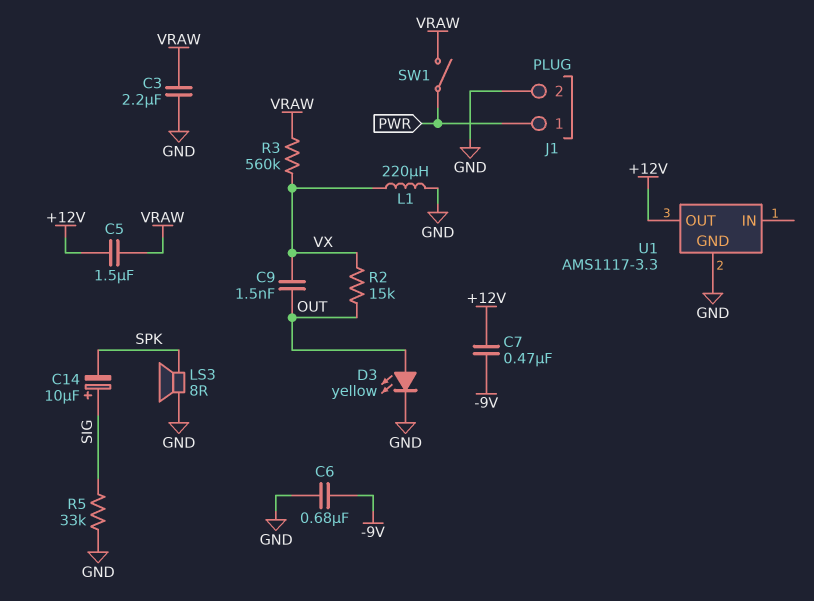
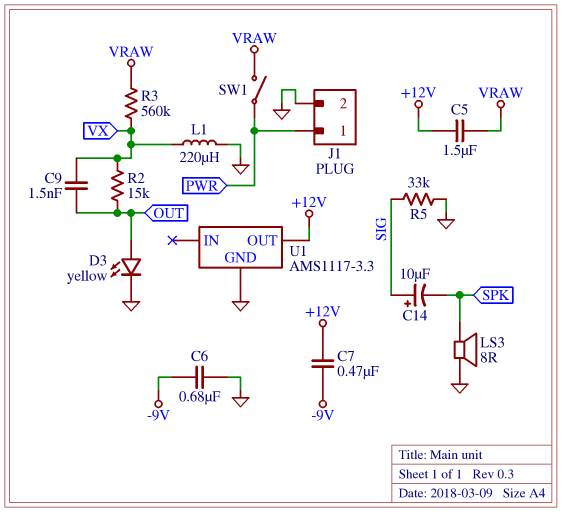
C3: 2.2uF (GND, VRAW) -> none

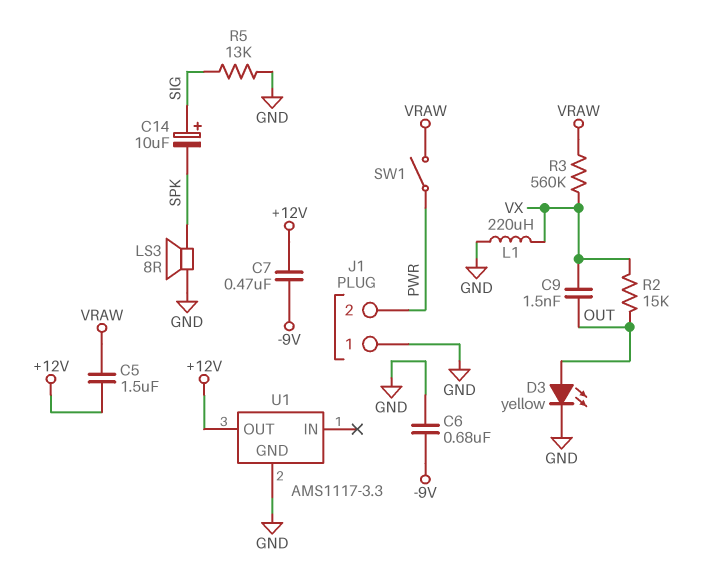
J1 pin 1: PWR -> GND
J1 pin 2: GND -> PWR
R5: 33k (GND, SIG) -> 13k (GND, SIG)

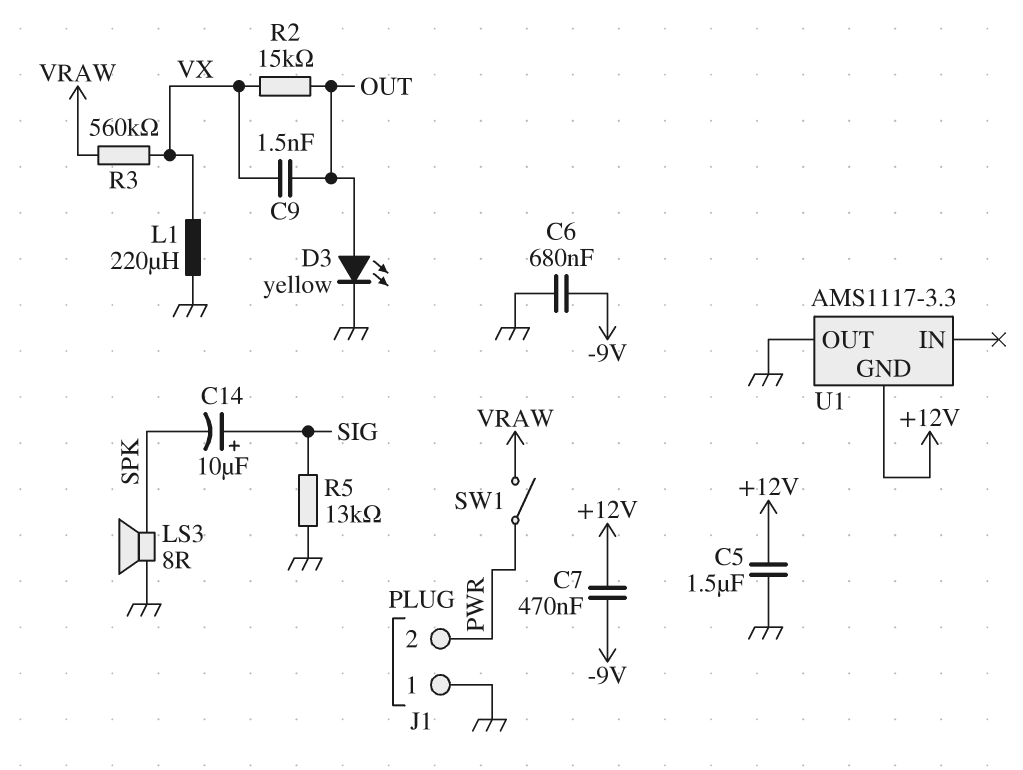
C5: 1.5uF (+12V, VRAW) -> 1.5uF (+12V, GND)
U1 pin GND: GND -> +12V
U1 pin OUT: +12V -> GND

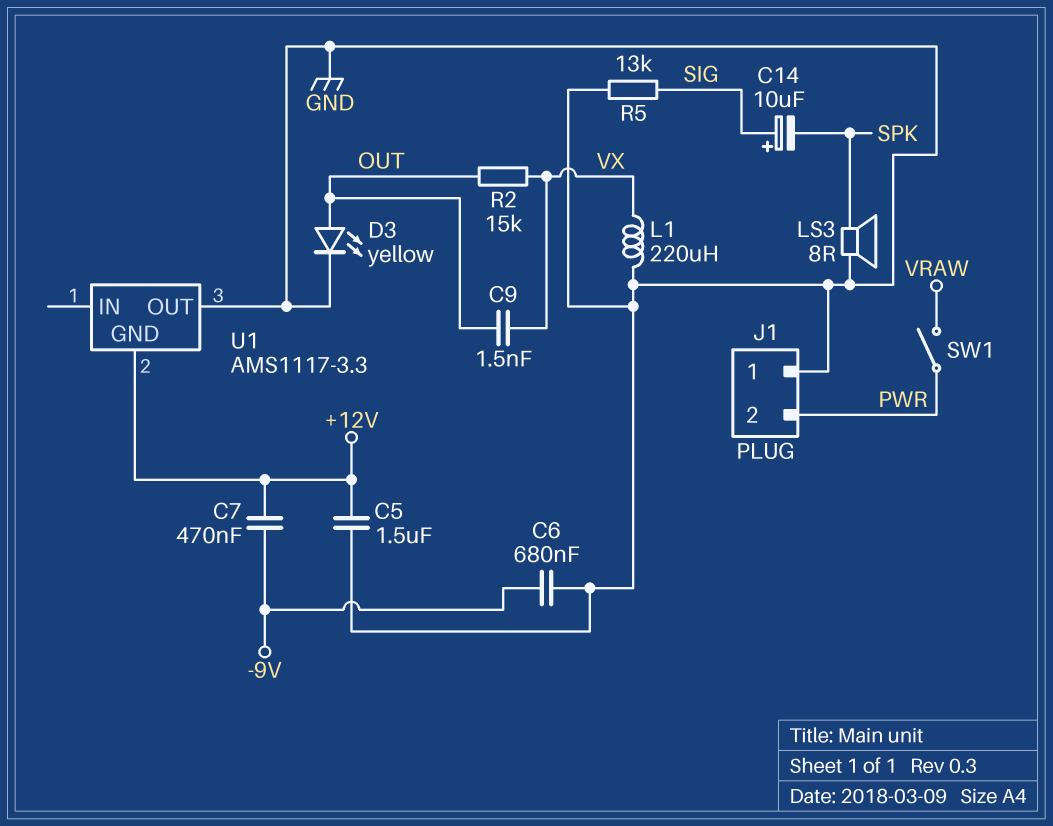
R3: 560k (VRAW, VX) -> none

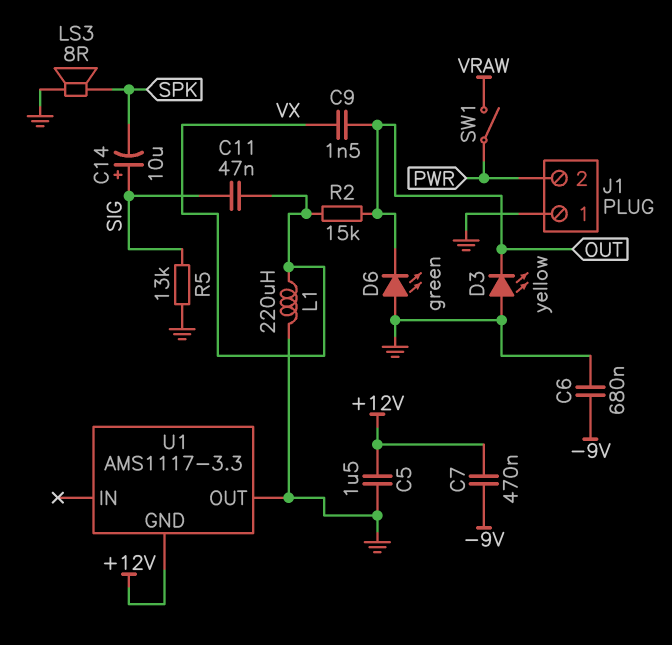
C11: none -> 47nF (SIG, VX)
D3: LED yellow (A OUT, K GND) -> LED yellow (A GND, K OUT)
D6: none -> LED green (A GND, K OUT)

